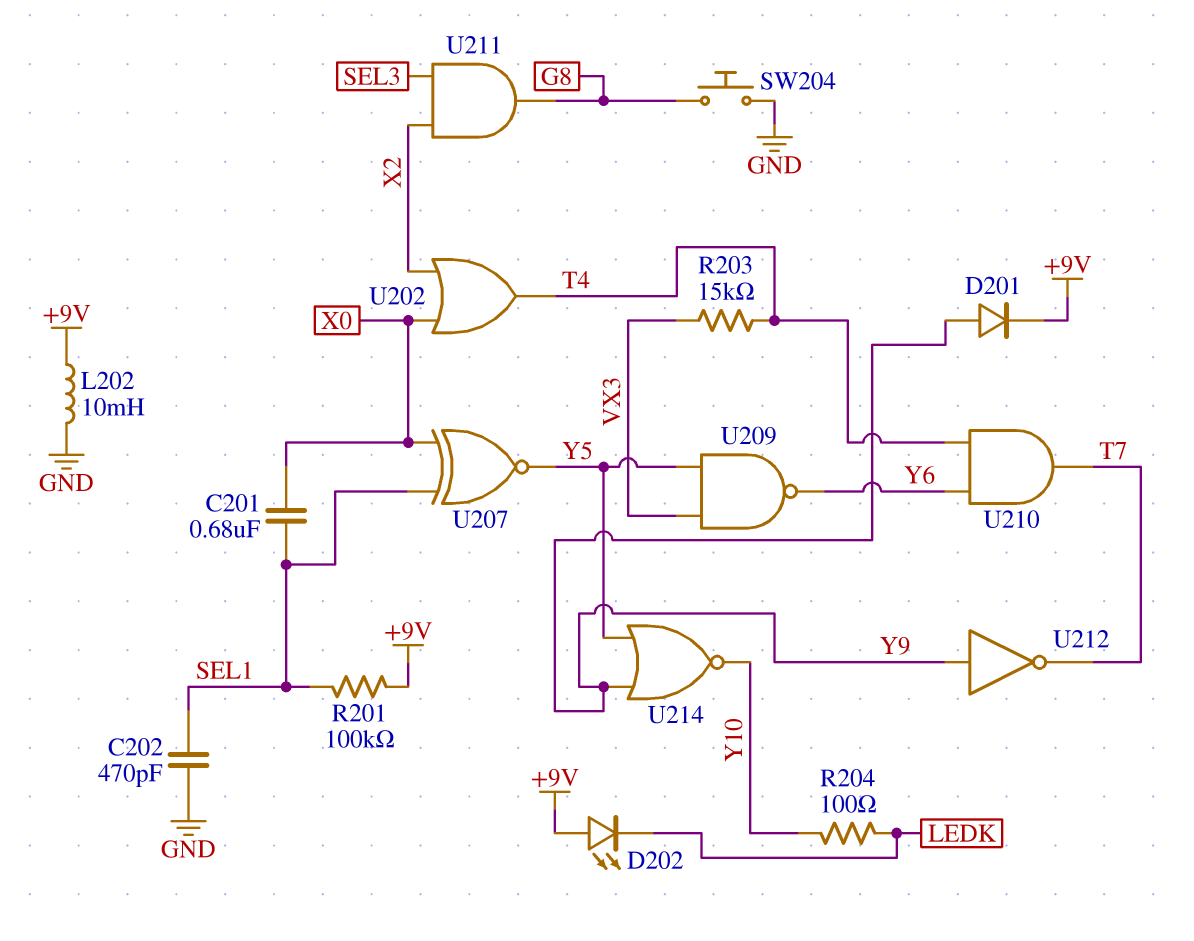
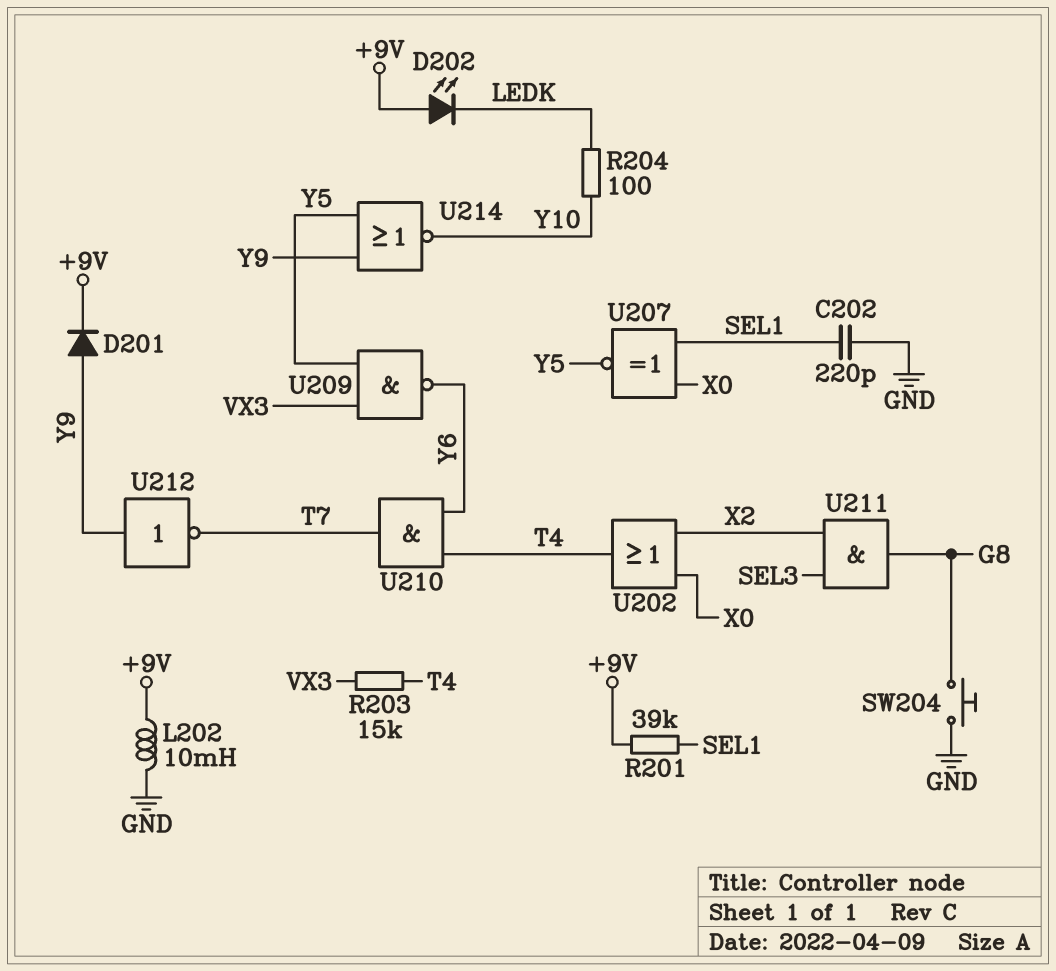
C201: 680nF (SEL1, X0) -> none
C202: 470pF (GND, SEL1) -> 220pF (GND, SEL1)
R201: 100k (+9V, SEL1) -> 39k (+9V, SEL1)

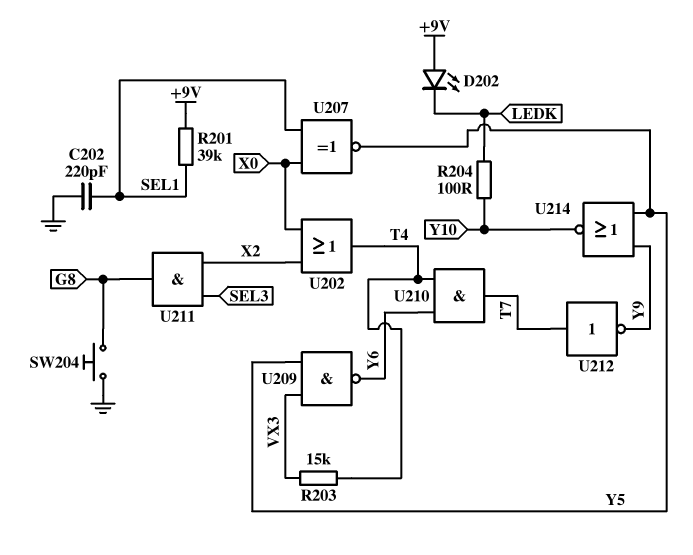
D201: diode (A Y9, K +9V) -> none
L202: 10mH (+9V, GND) -> none
U212: NOT (in Y9, out T7) -> NOT (in T7, out Y9)

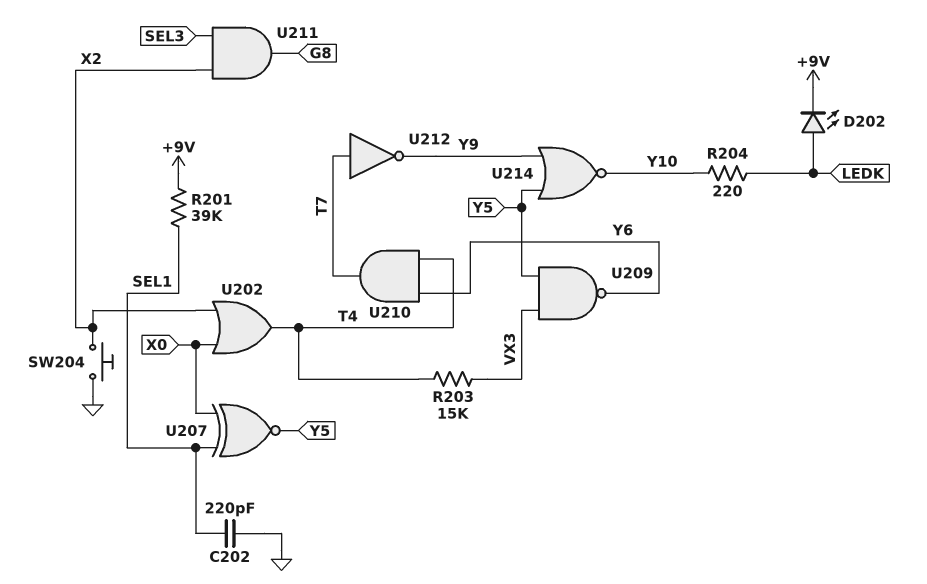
D202: LED (A +9V, K LEDK) -> LED (A LEDK, K +9V)
R204: 100 (LEDK, Y10) -> 220 (LEDK, Y10)
SW204: button (G8, GND) -> button (GND, X2)

